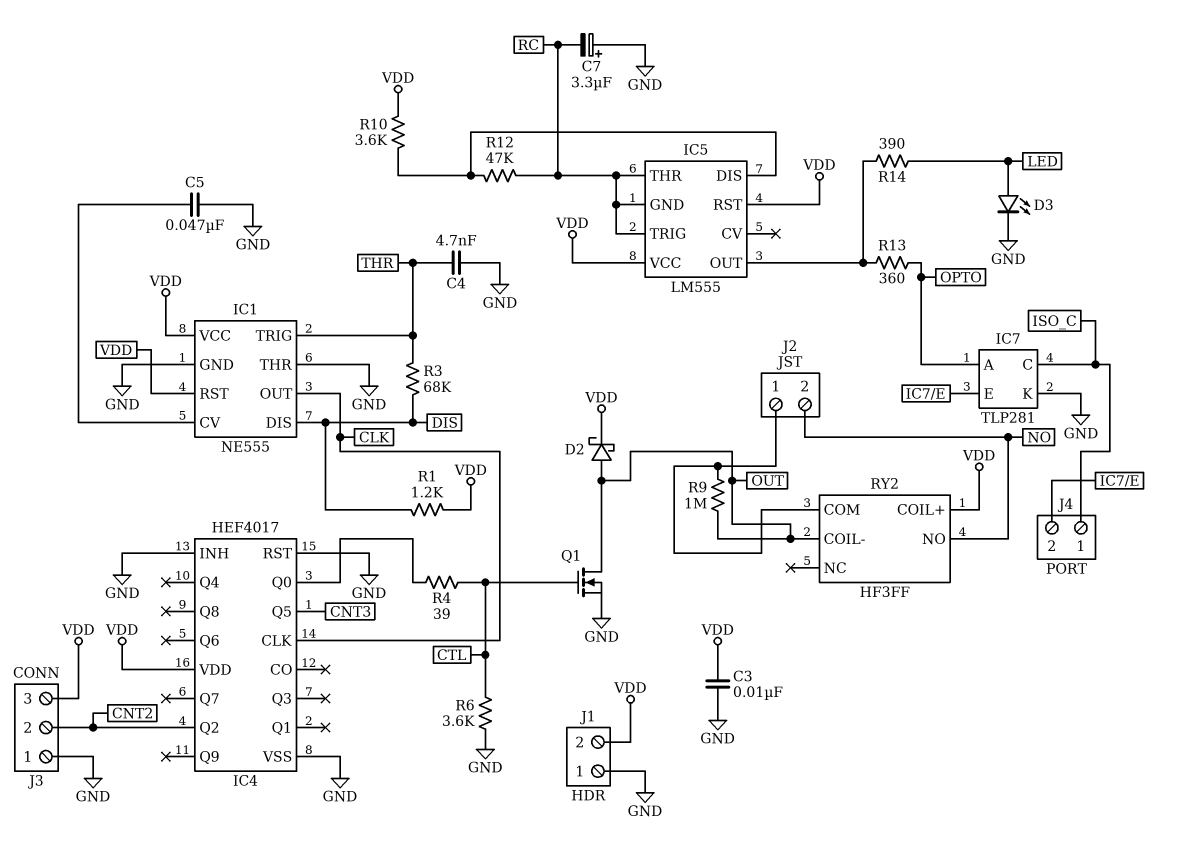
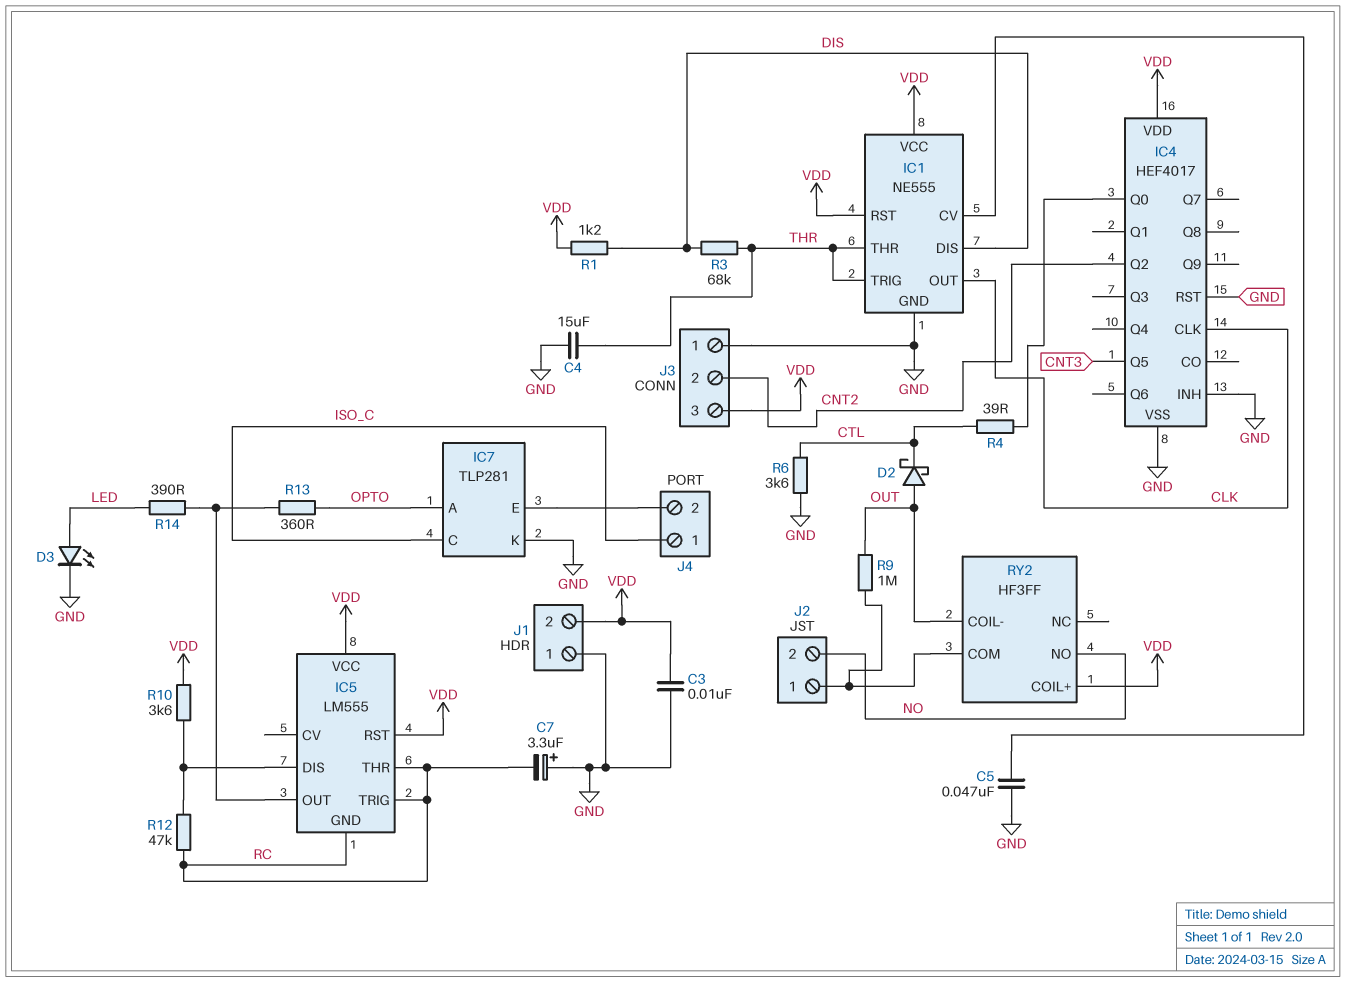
C4: 4.7nF (GND, THR) -> 15uF (GND, THR)
D2: schottky (A OUT, K VDD) -> schottky (A OUT, K CTL)
IC1 pin THR: GND -> THR
Q1: NMOS (G CTL, D OUT, S GND) -> none

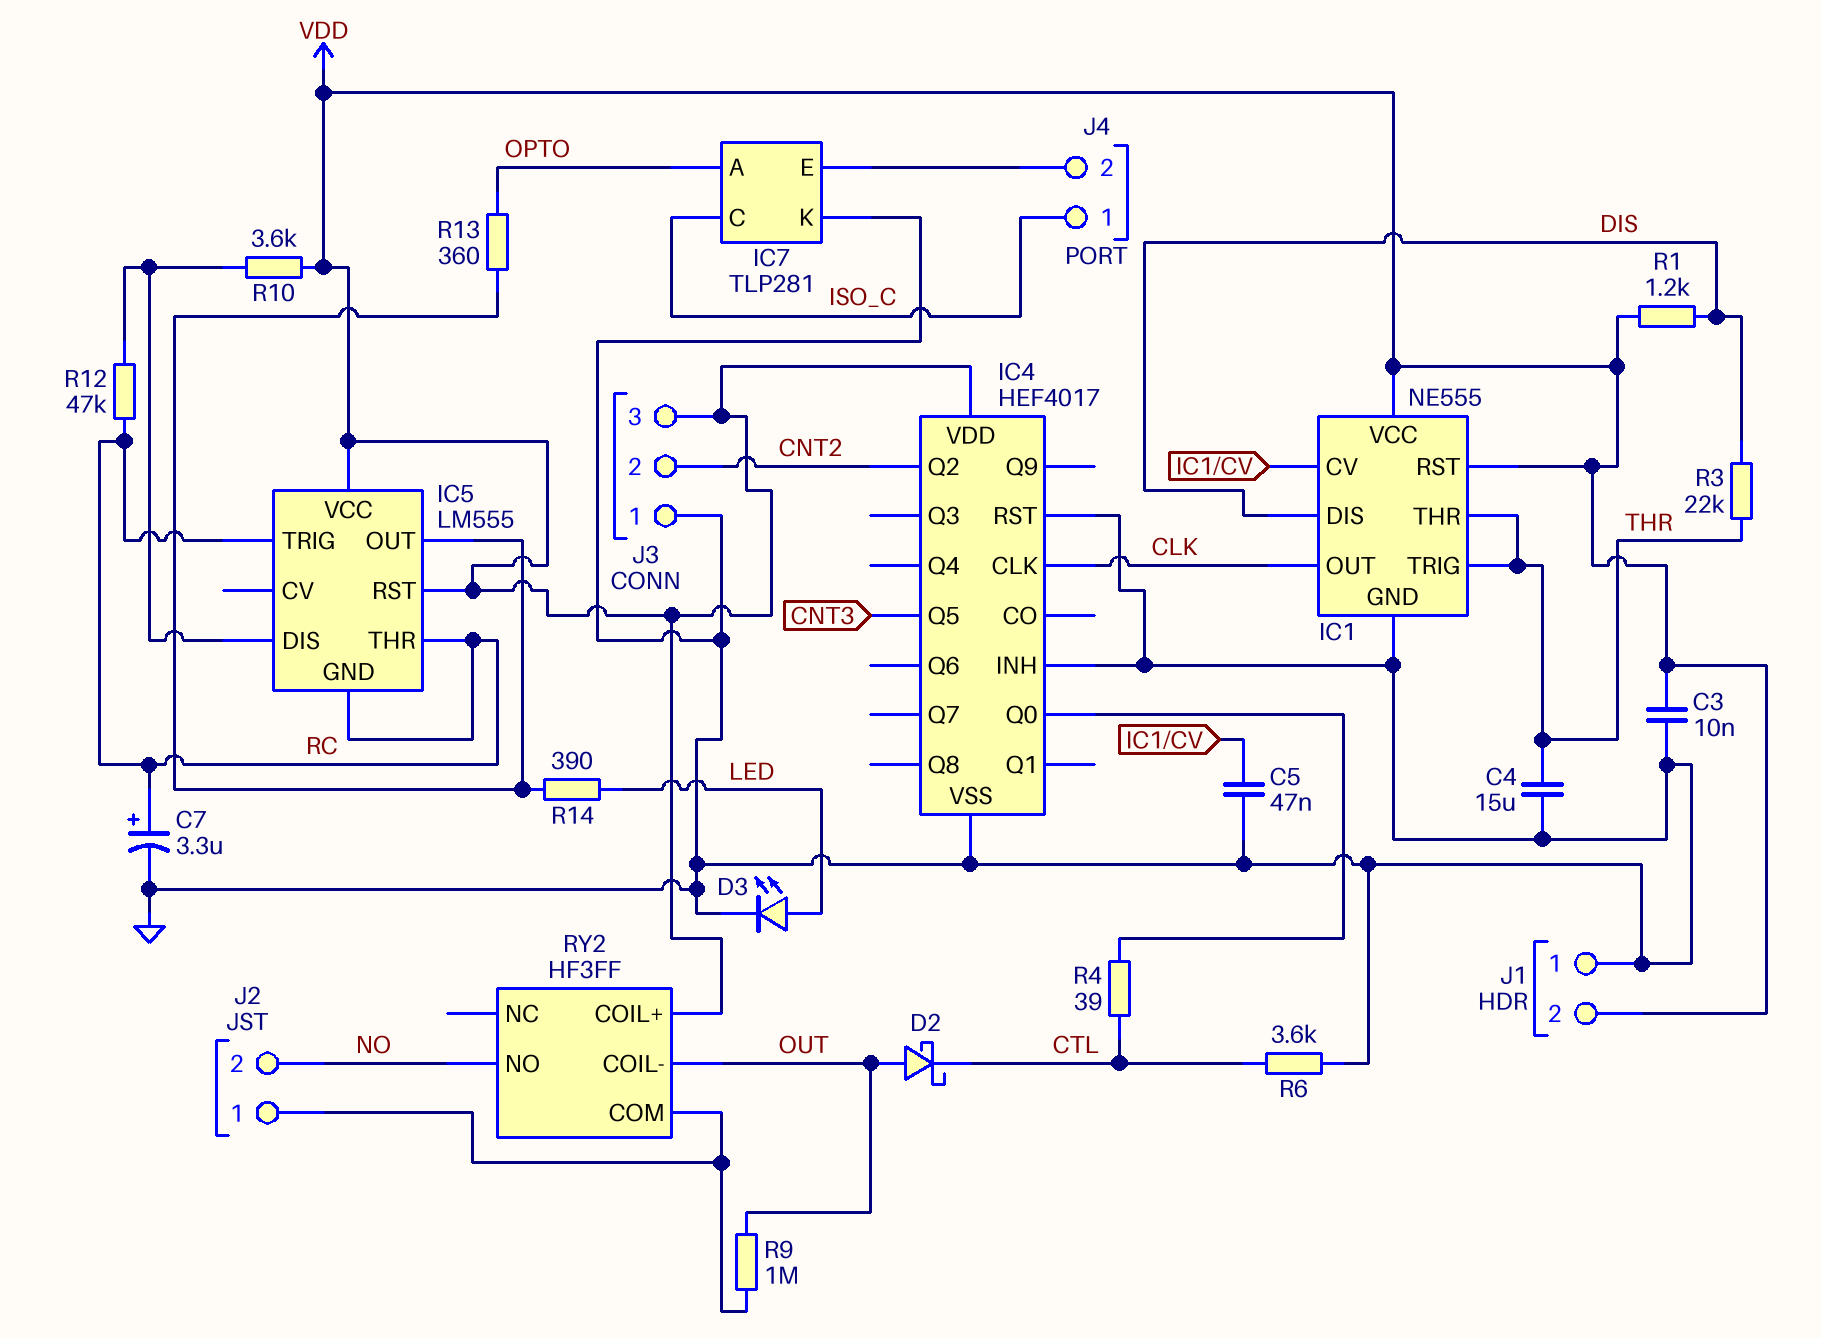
C7: 3.3uF (plus GND, minus RC) -> 3.3uF (plus RC, minus GND)
R3: 68k (DIS, THR) -> 22k (DIS, THR)

